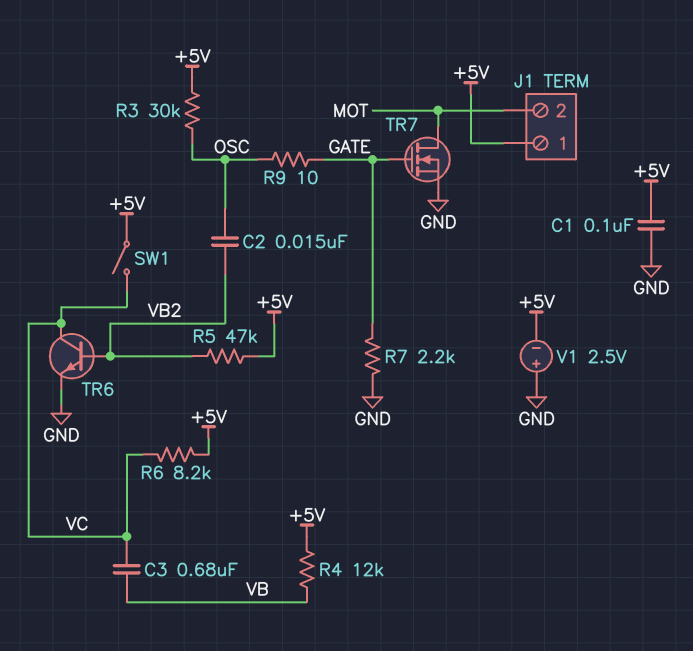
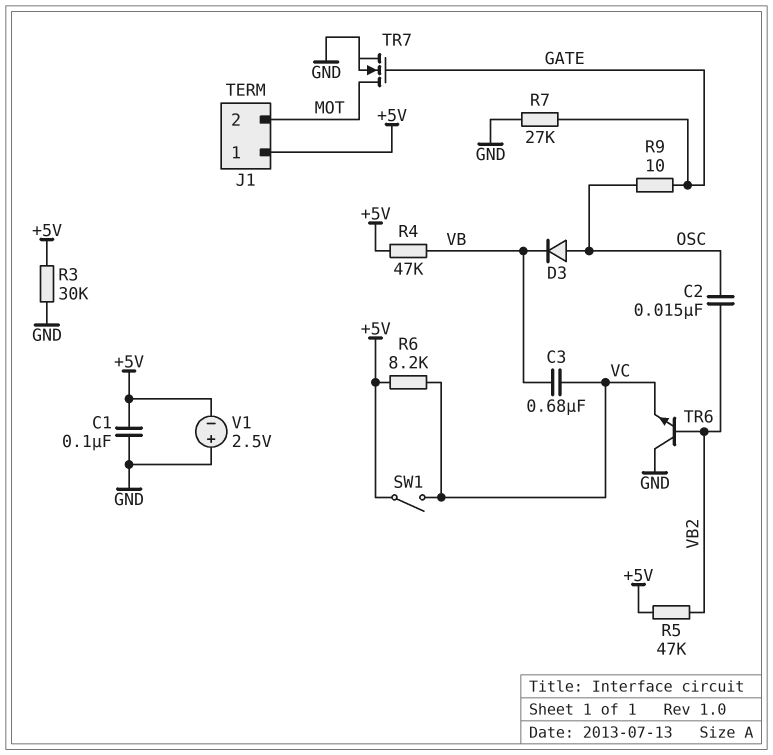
D3: none -> diode (A OSC, K VB)
R3: 30k (+5V, OSC) -> 30k (+5V, GND)
R4: 12k (+5V, VB) -> 47k (+5V, VB)
R7: 2.2k (GATE, GND) -> 27k (GATE, GND)
TR6: NPN (B VB2, C VC, E GND) -> NPN (B VB2, C GND, E VC)

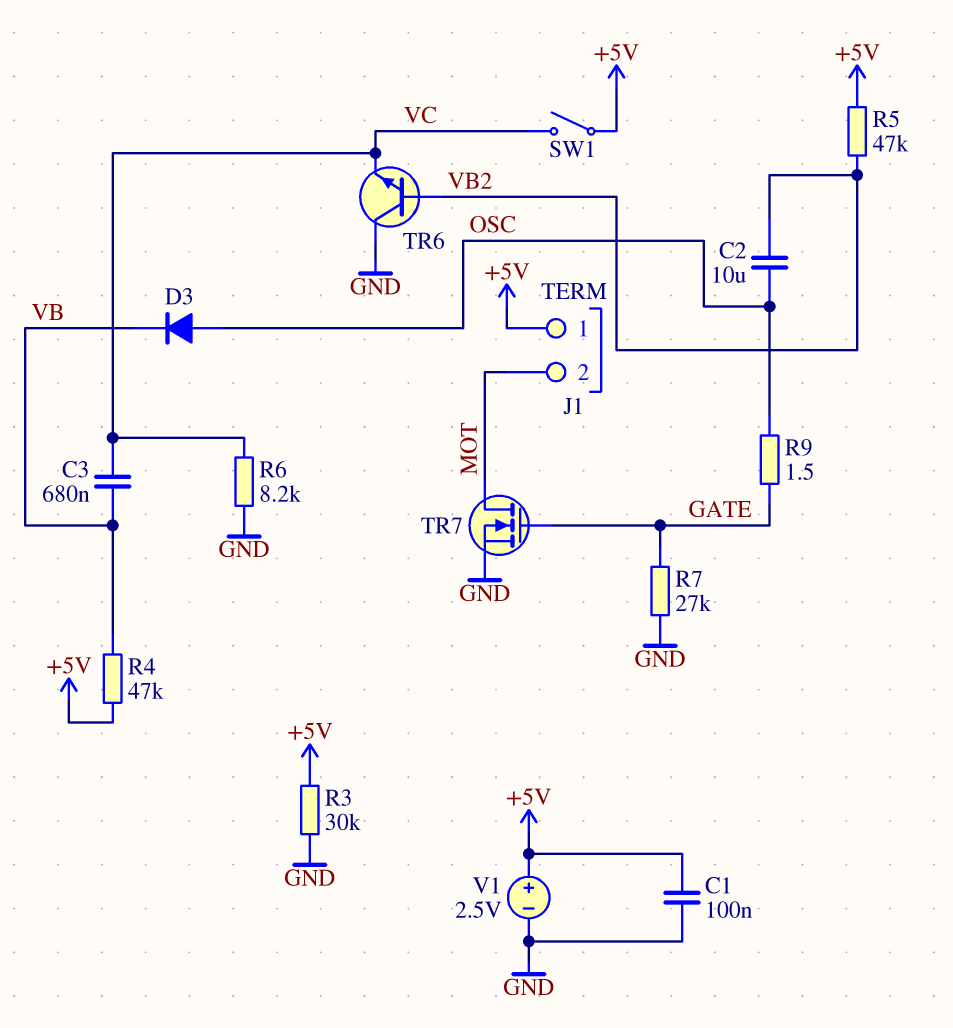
C2: 15nF (OSC, VB2) -> 10uF (OSC, VB2)
R6: 8.2k (+5V, VC) -> 8.2k (GND, VC)
R9: 10 (GATE, OSC) -> 1.5 (GATE, OSC)
V1: 2.5V (plus GND, minus +5V) -> 2.5V (plus +5V, minus GND)

